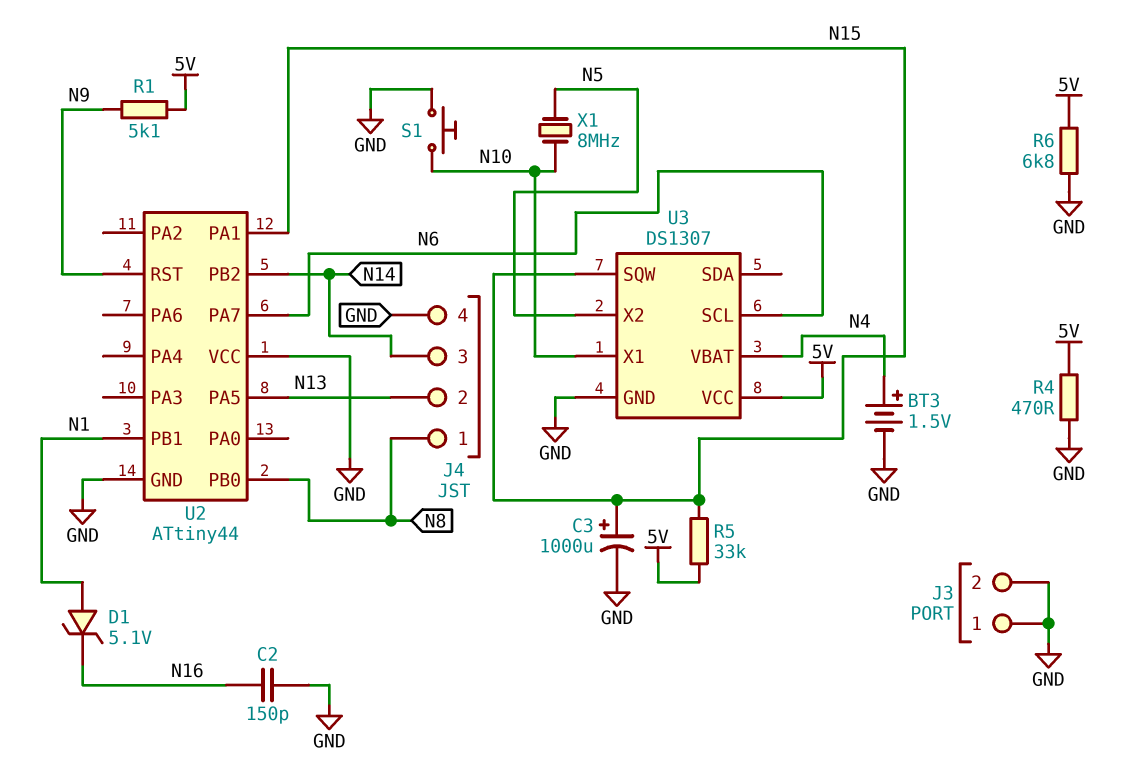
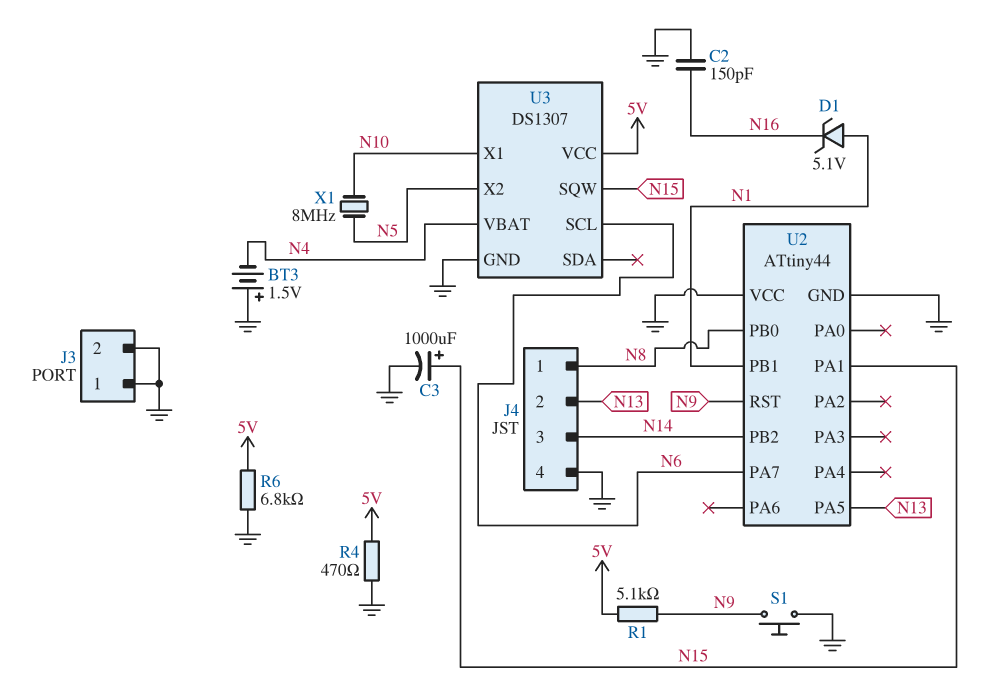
BT3: 1.5V (plus N4, minus GND) -> 1.5V (plus GND, minus N4)
R5: 33k (5V, N15) -> none
S1: button (GND, N10) -> button (GND, N9)

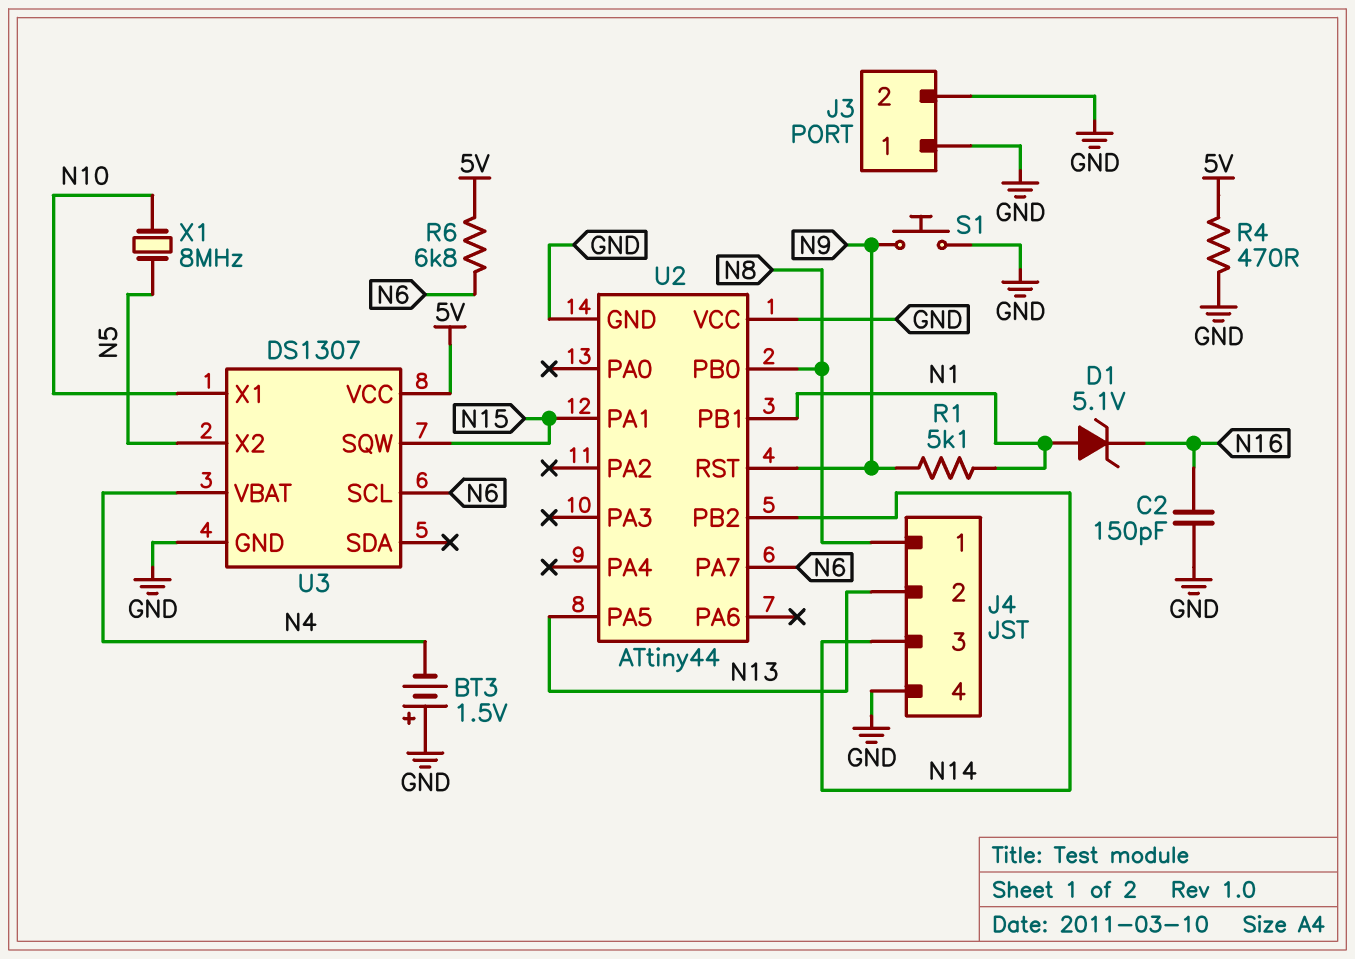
C3: 1000uF (plus N15, minus GND) -> none
R1: 5.1k (5V, N9) -> 5.1k (N1, N9)
R6: 6.8k (5V, GND) -> 6.8k (5V, N6)

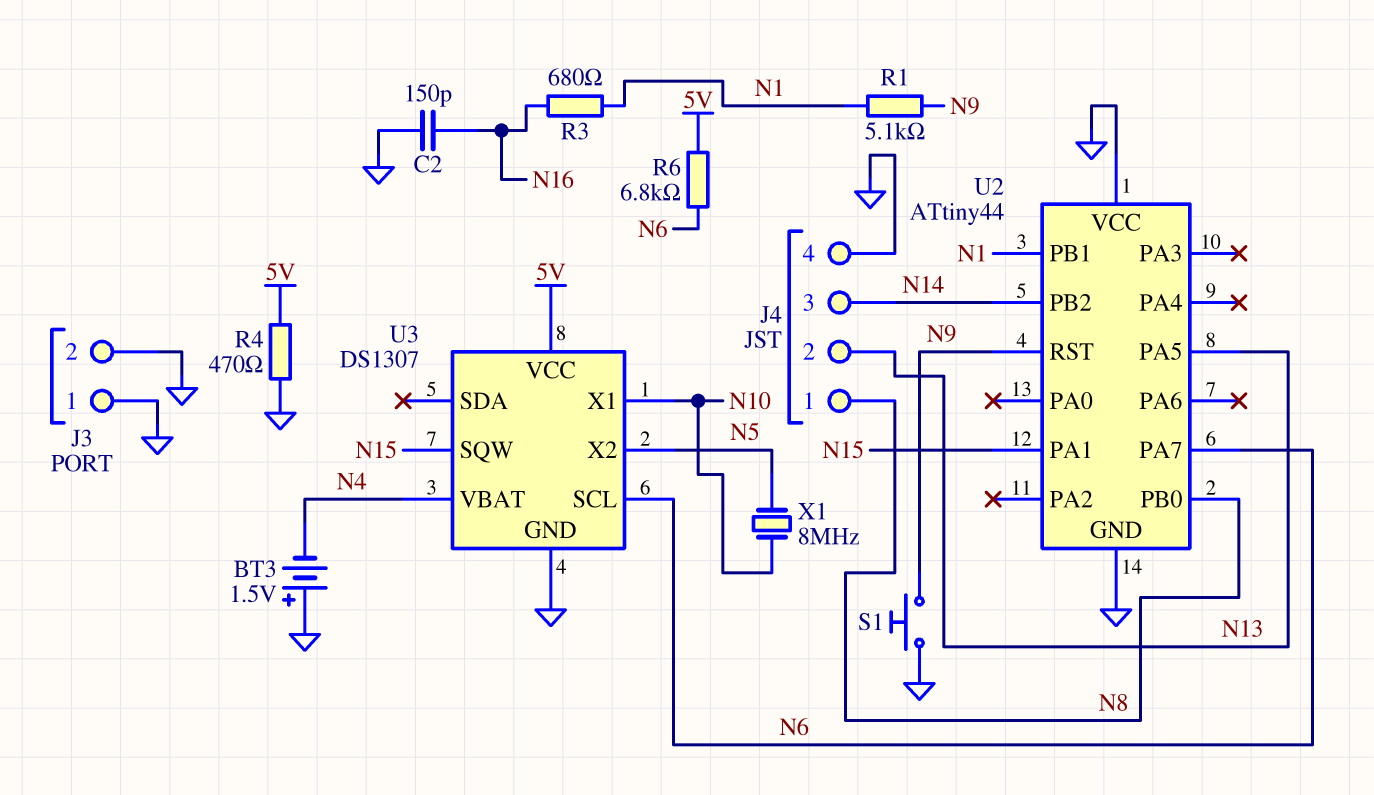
D1: zener 5.1V (A N1, K N16) -> none
R3: none -> 680 (N1, N16)

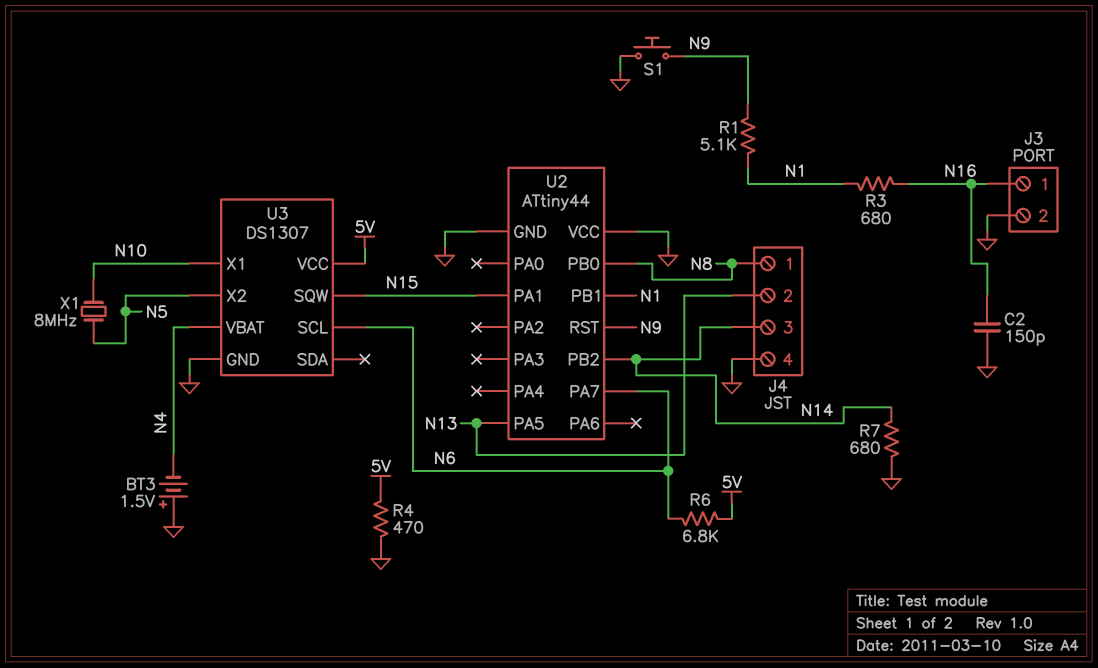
J3 pin 1: GND -> N16
R7: none -> 680 (GND, N14)

